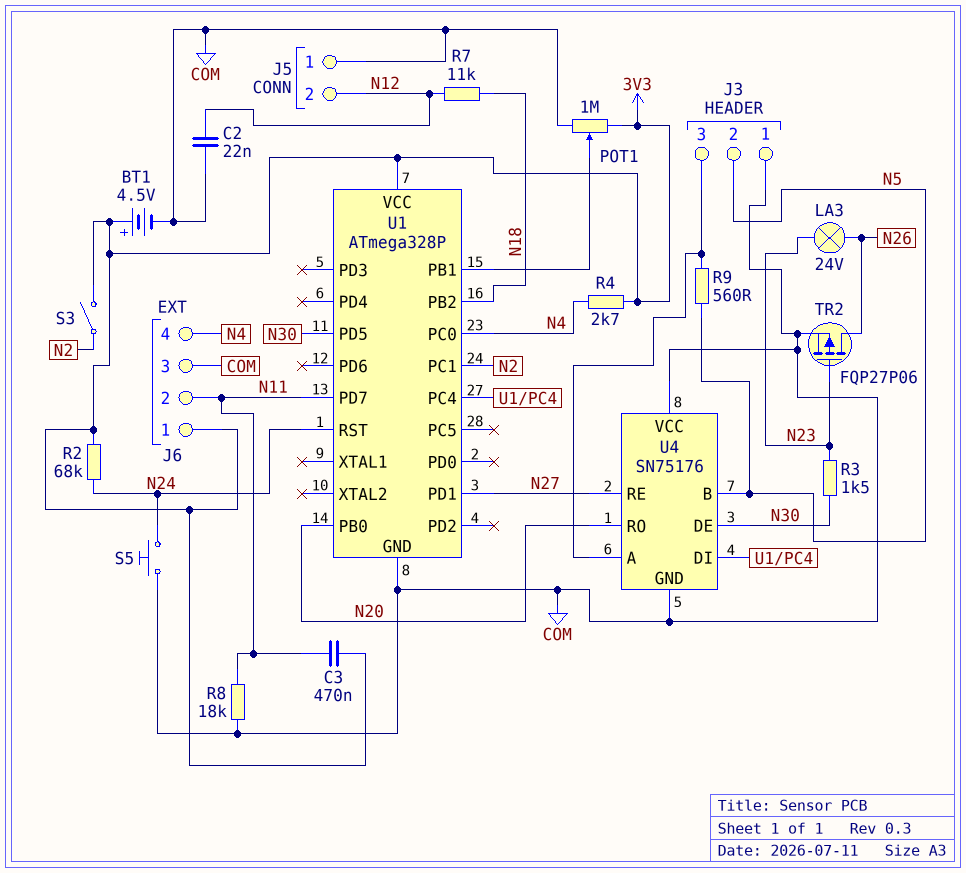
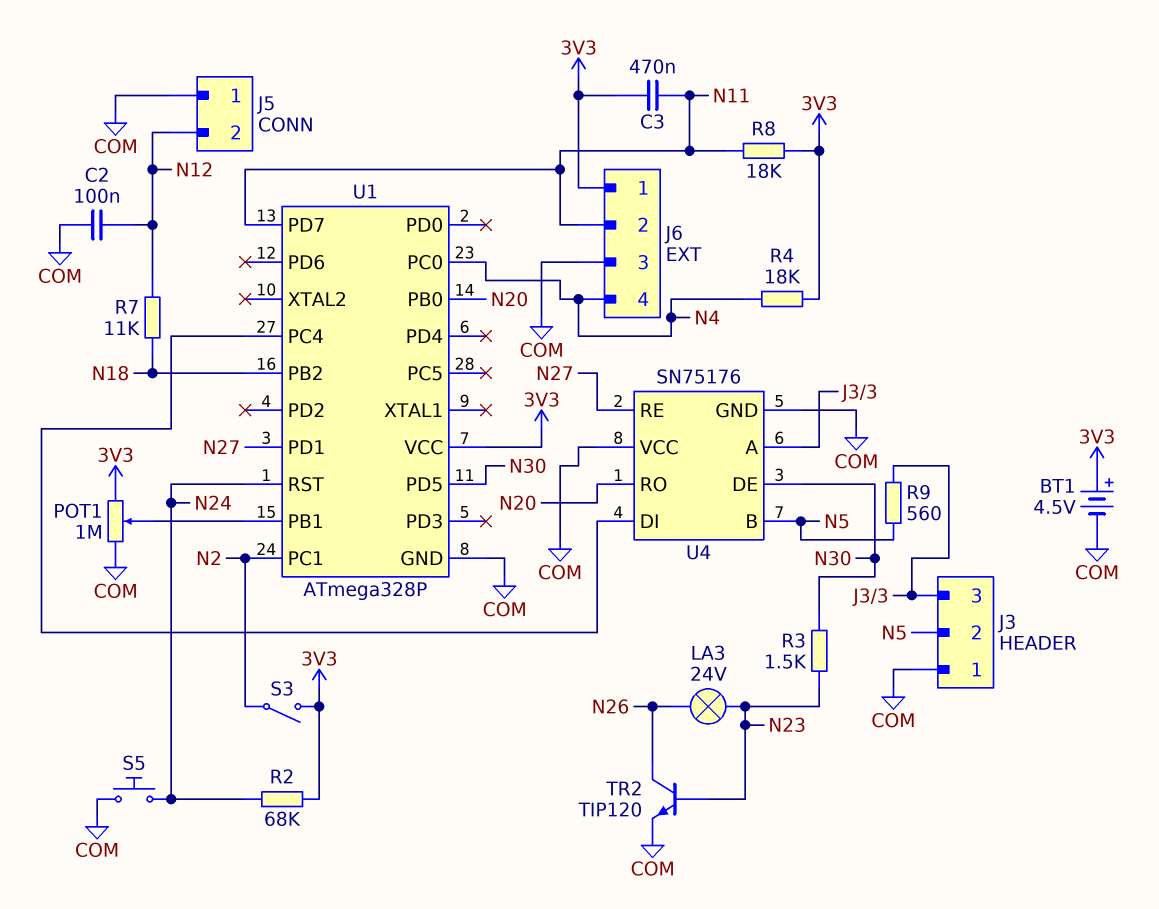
C2: 22nF (COM, N12) -> 100nF (COM, N12)
R4: 2.7k (3V3, N4) -> 18k (3V3, N4)
R8: 18k (COM, N11) -> 18k (3V3, N11)
TR2: PMOS FQP27P06 (G N23, D N26, S COM) -> NPN TIP120 (B N23, C N26, E COM)

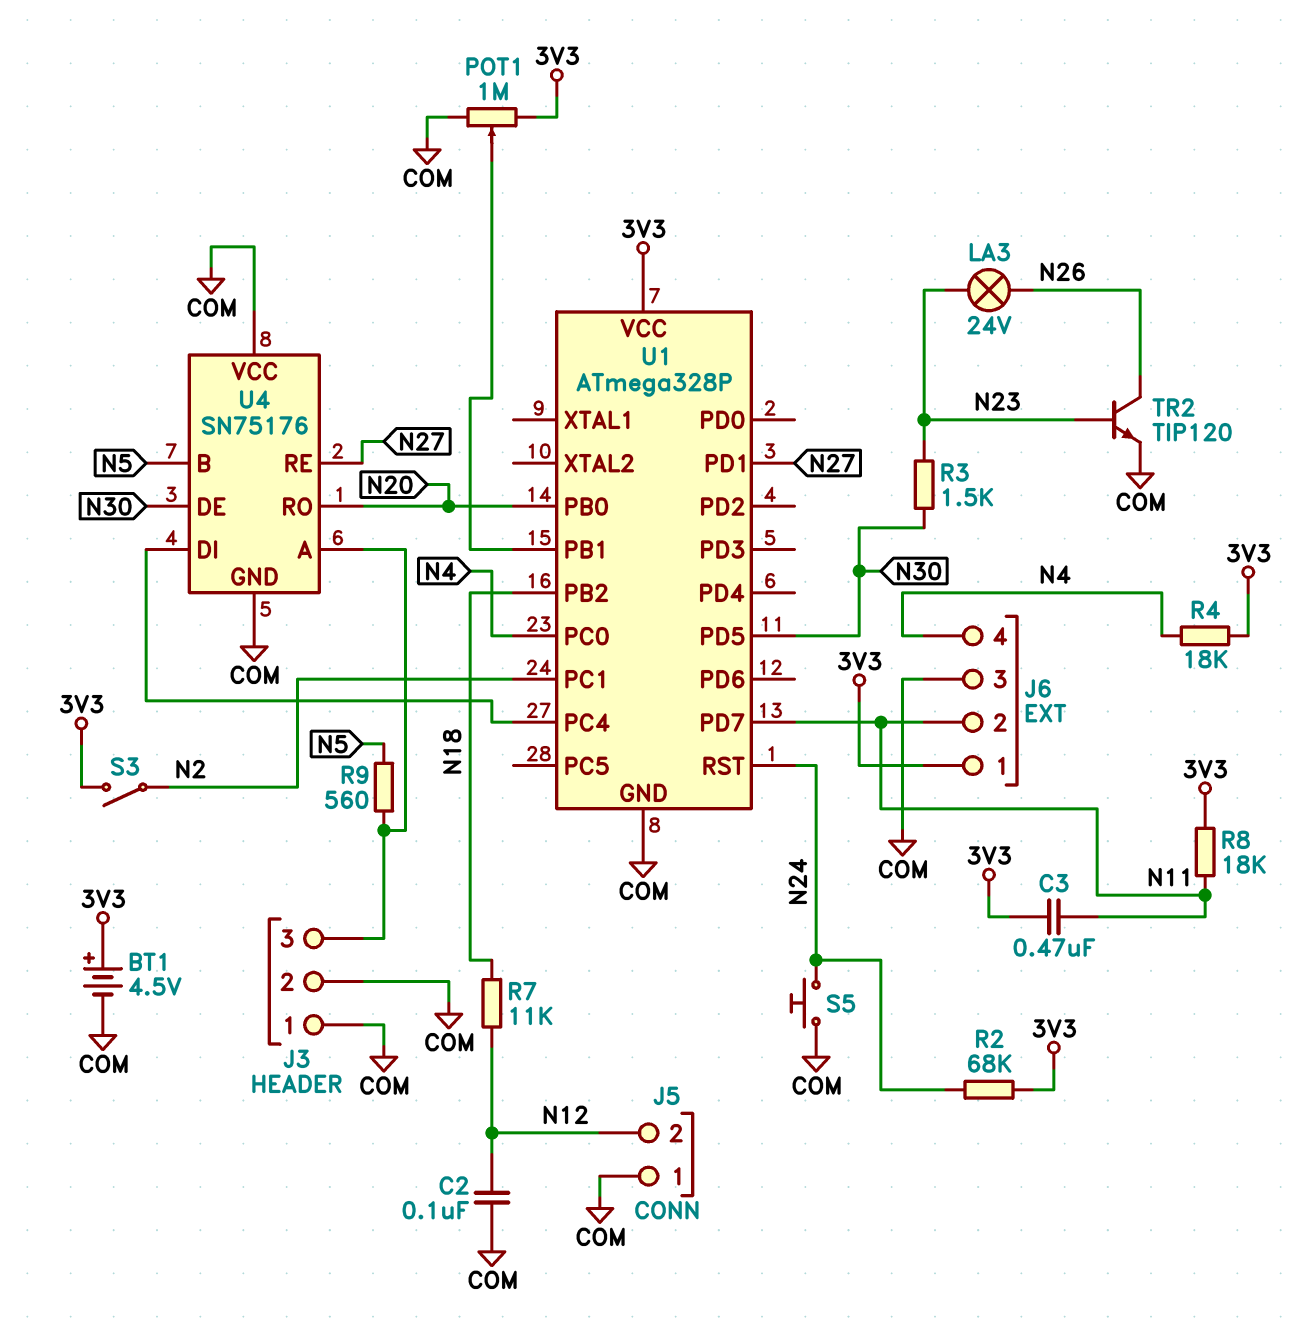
J3 pin 2: N5 -> COM

